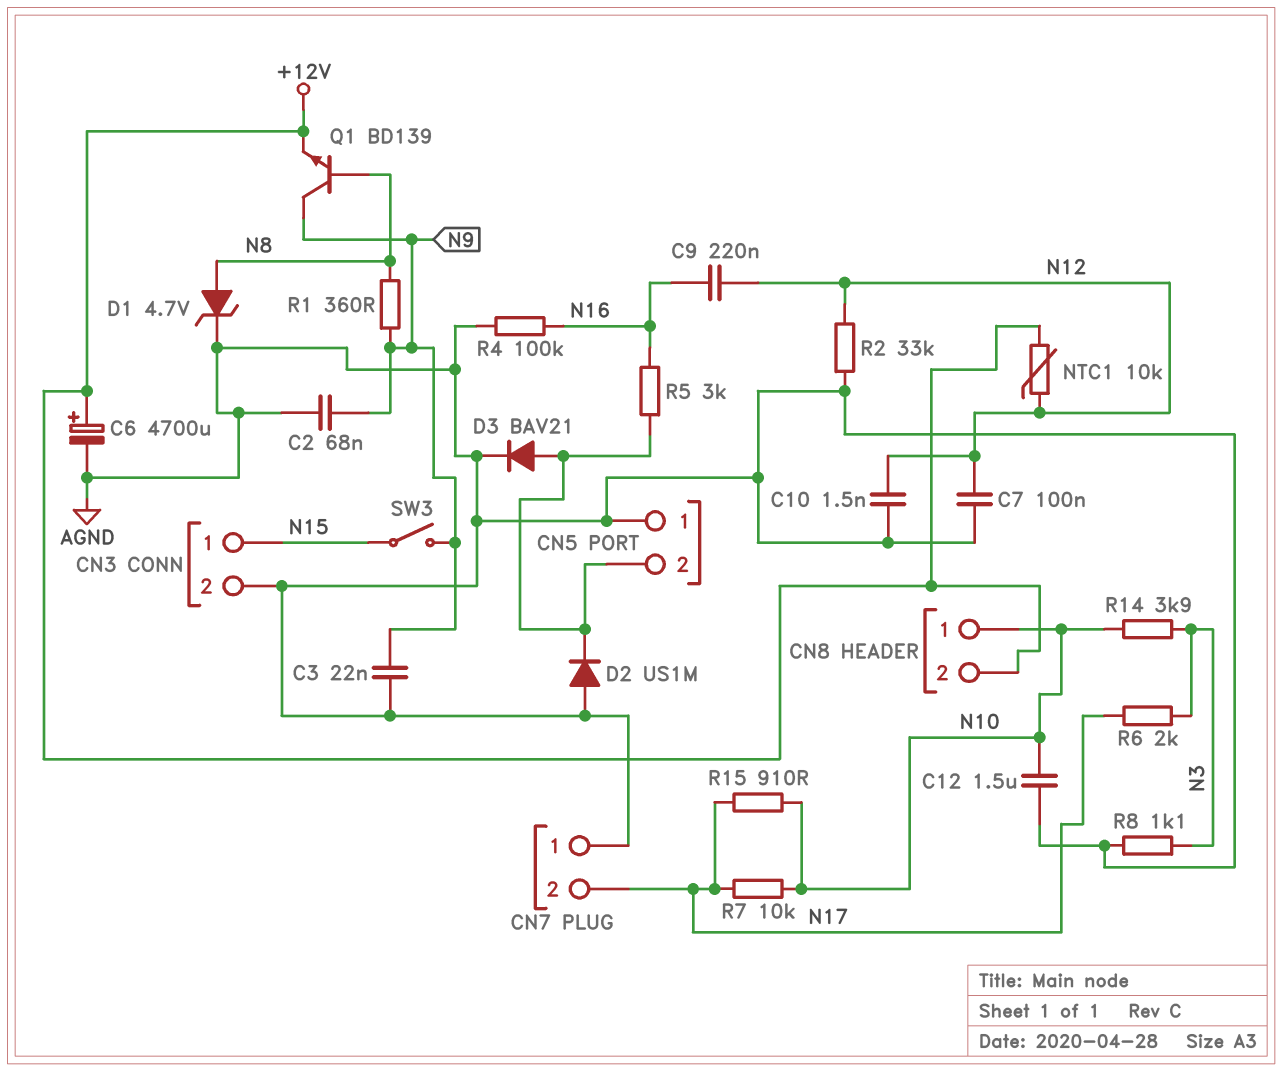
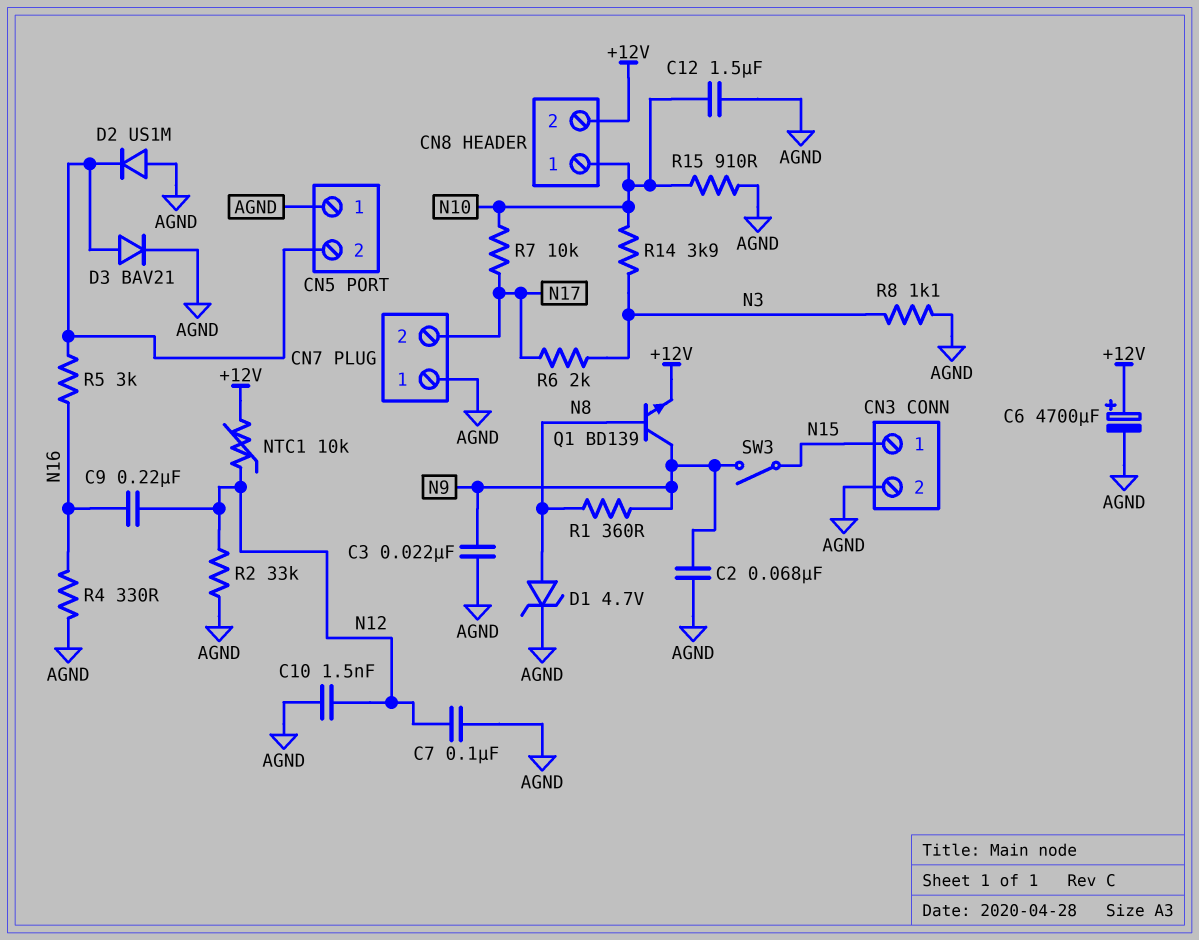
R4: 100k (AGND, N16) -> 330 (AGND, N16)
R15: 910 (N10, N17) -> 910 (AGND, N10)

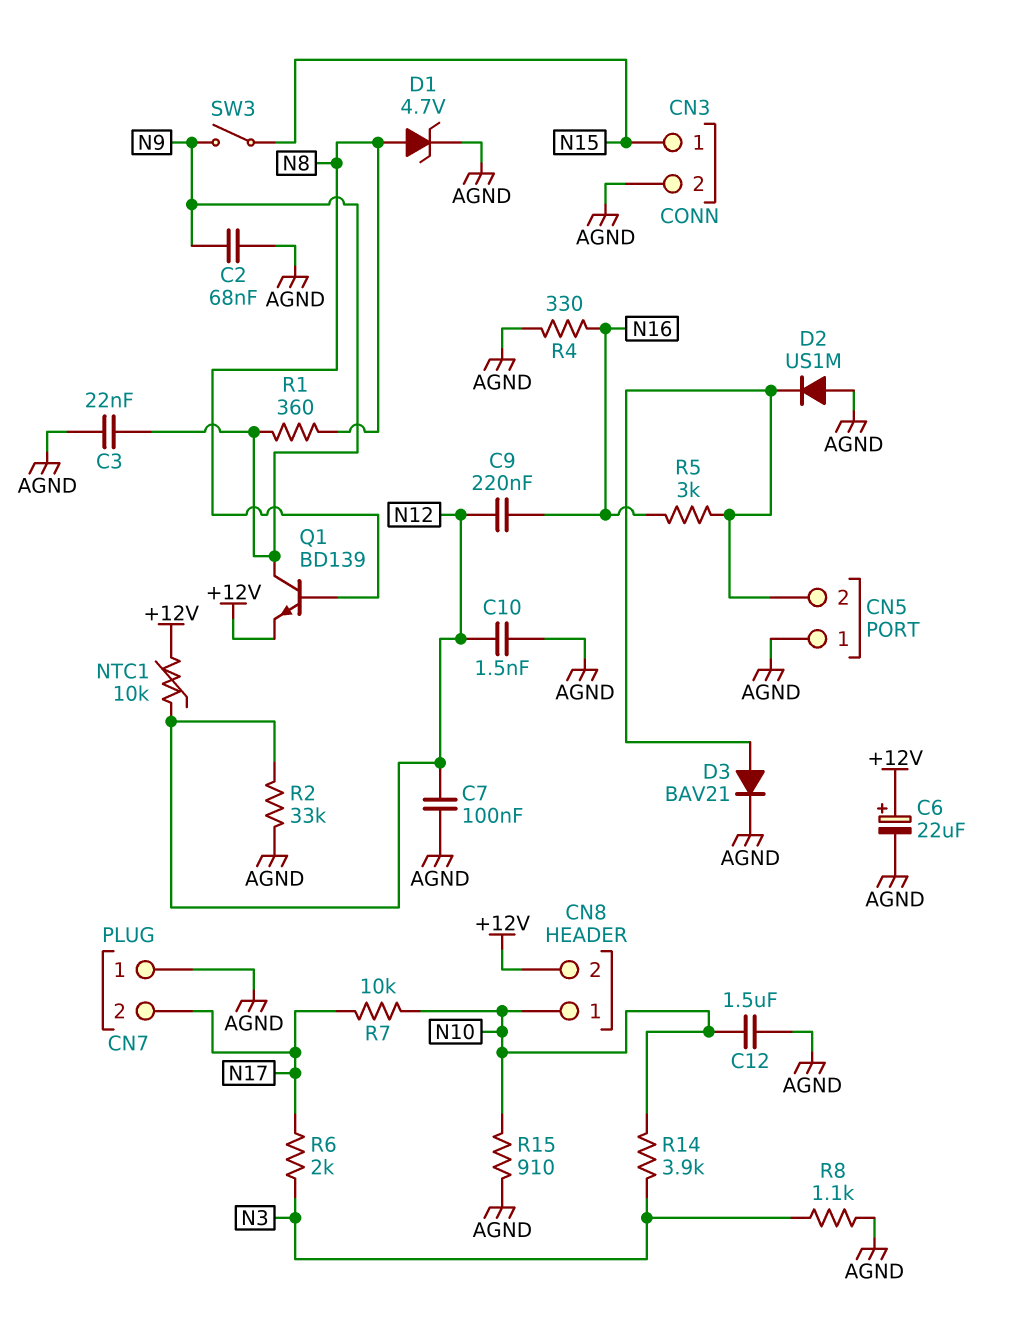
C6: 4700uF (plus +12V, minus AGND) -> 22uF (plus +12V, minus AGND)

